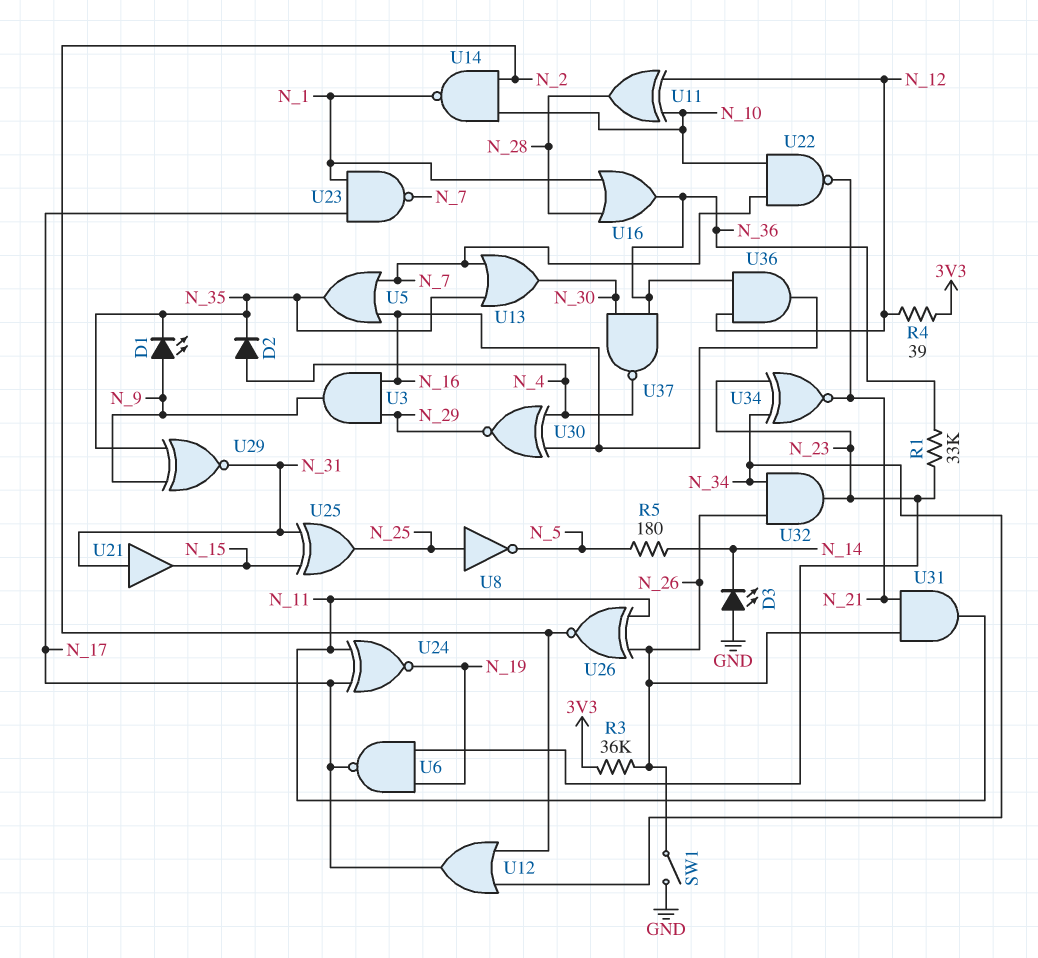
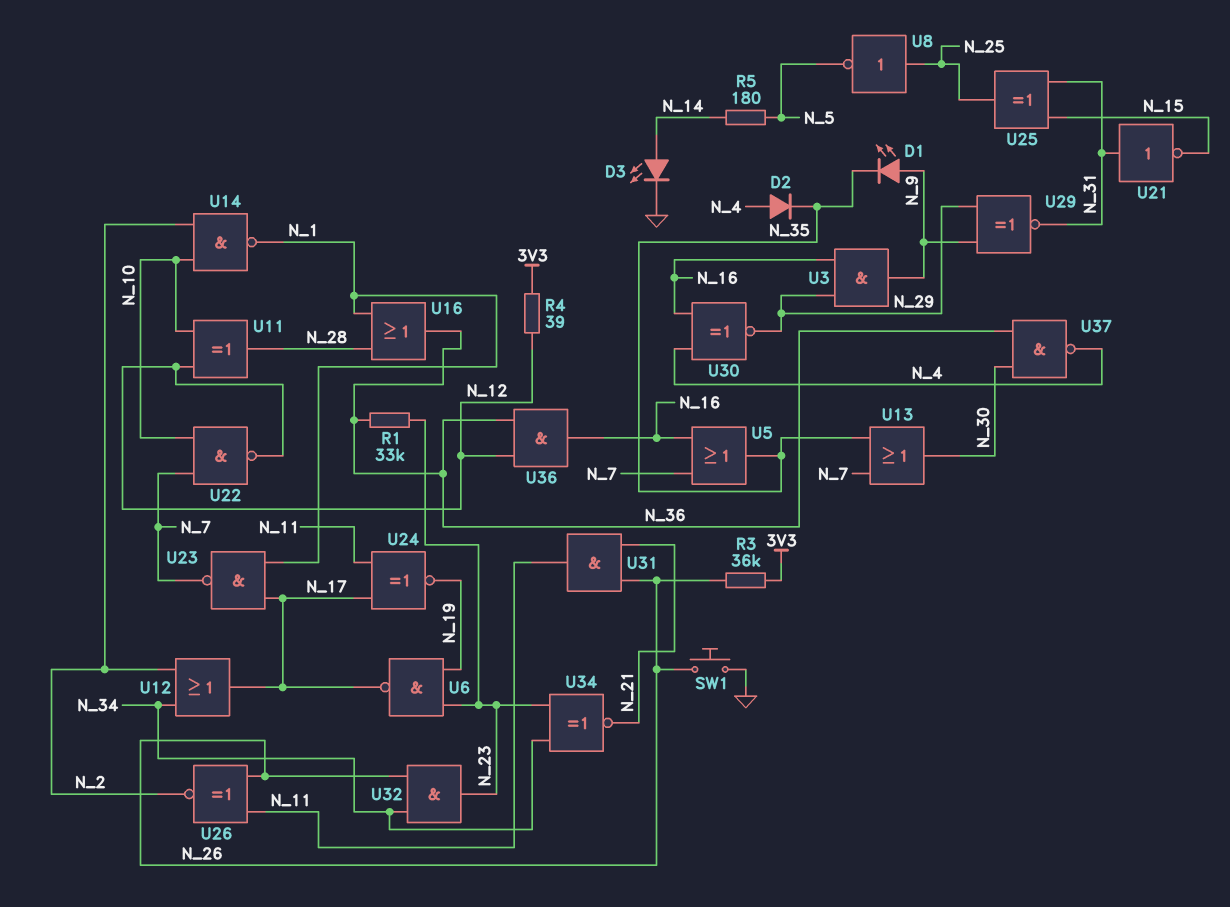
D3: LED (A GND, K N_14) -> LED (A N_14, K GND)
SW1: switch (GND, N_26) -> button (GND, N_26)
U21: buffer (in N_31, out N_15) -> NOT (in N_31, out N_15)
U22: NAND (in N_7, in N_10, out N_21) -> NAND (in N_7, in N_10, out N_12)
U29: XNOR (in N_9, in N_35, out N_31) -> XNOR (in N_9, in N_29, out N_31)

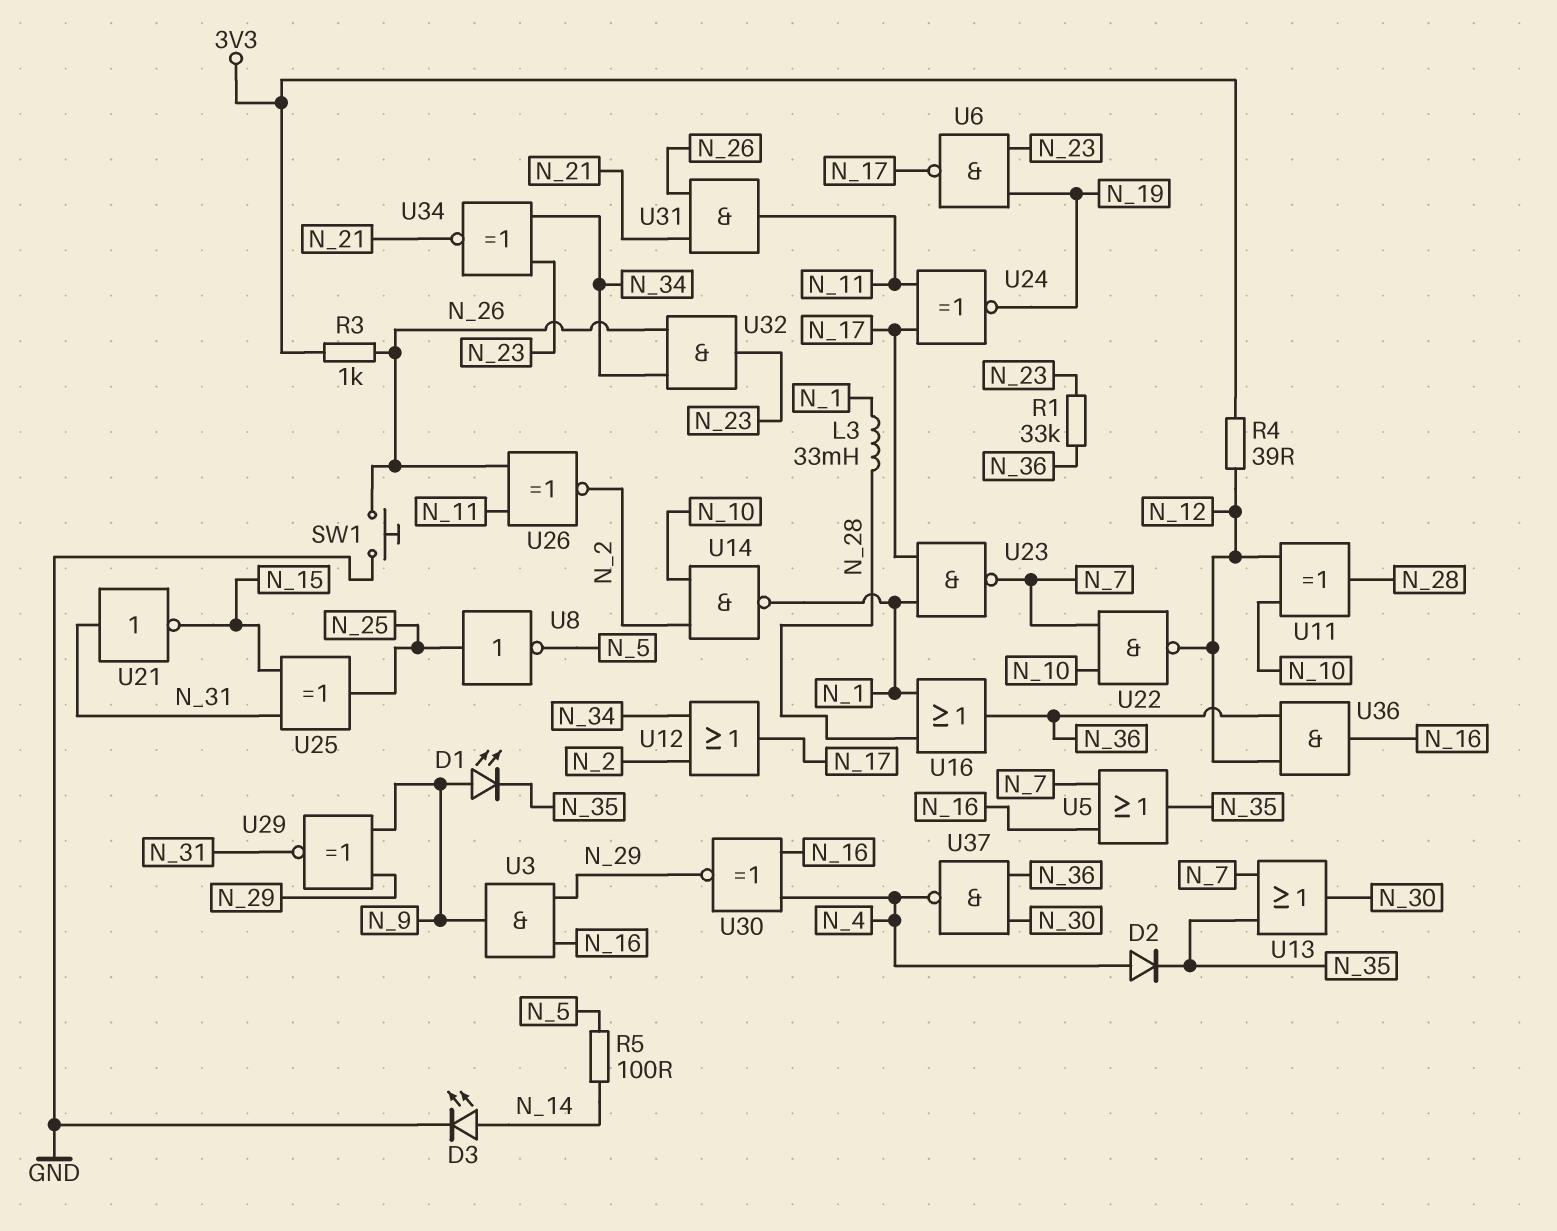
L3: none -> 33mH (N_1, N_28)
R3: 36k (3V3, N_26) -> 1k (3V3, N_26)
R5: 180 (N_5, N_14) -> 100 (N_5, N_14)

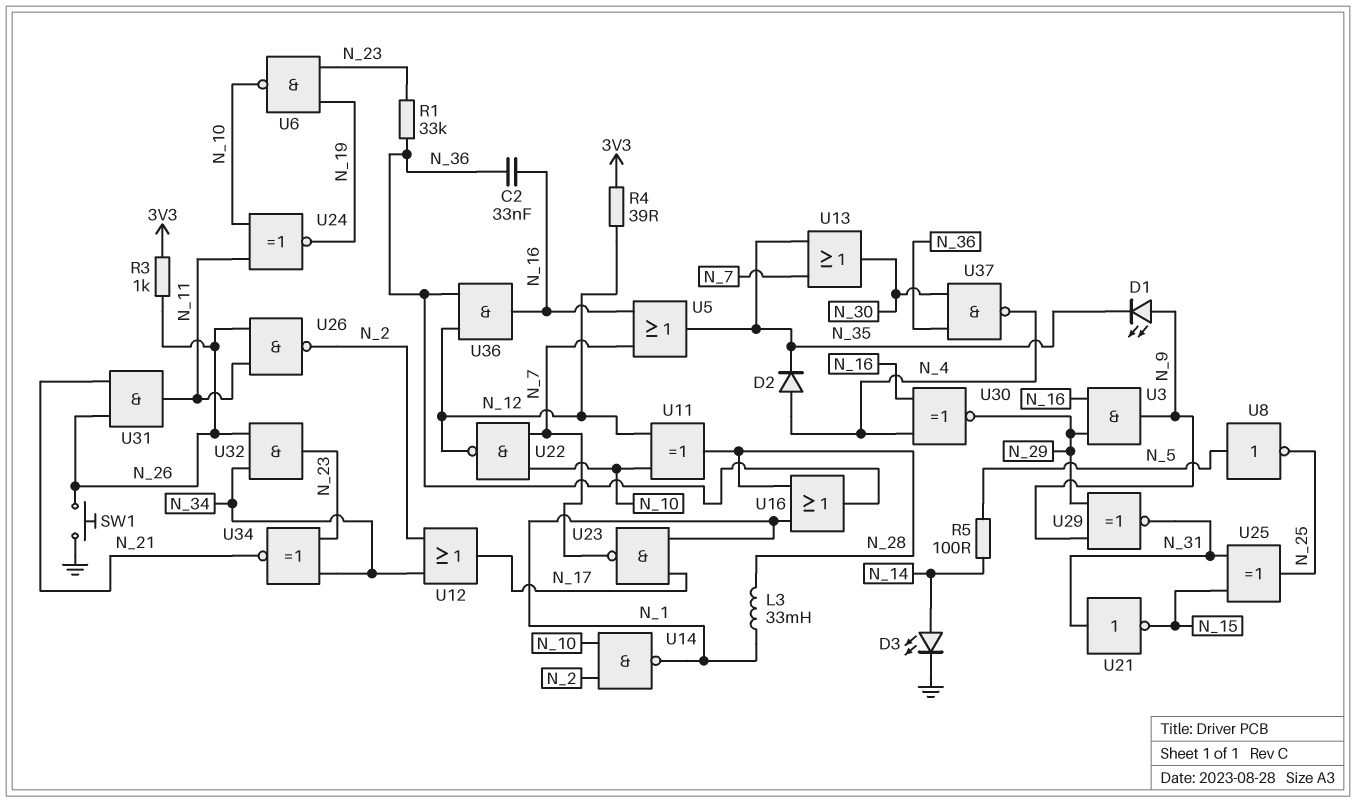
C2: none -> 33nF (N_16, N_36)
U6: NAND (in N_19, in N_23, out N_17) -> NAND (in N_19, in N_23, out N_10)
U8: NOT (in N_25, out N_5) -> NOT (in N_5, out N_25)
U24: XNOR (in N_11, in N_17, out N_19) -> XNOR (in N_10, in N_11, out N_19)
U26: XNOR (in N_11, in N_26, out N_2) -> NAND (in N_11, in N_26, out N_2)

